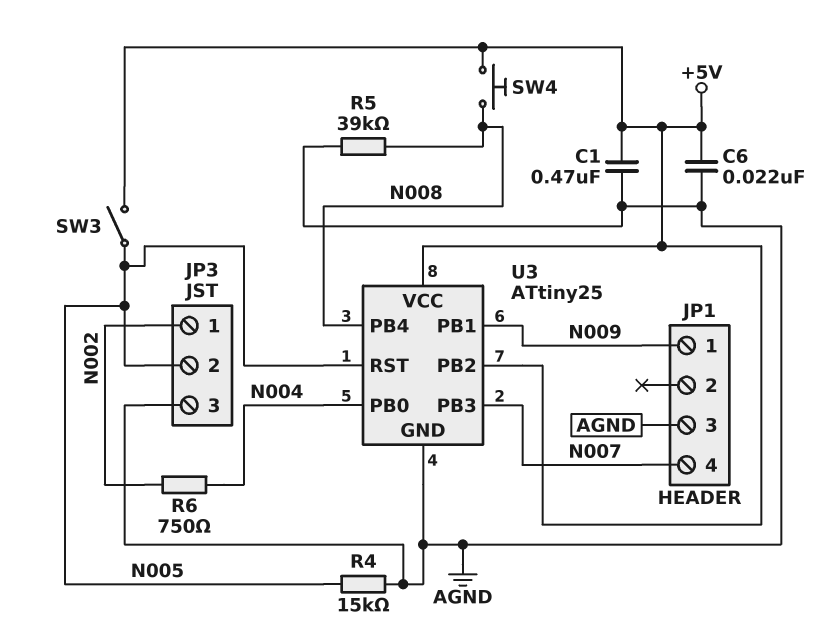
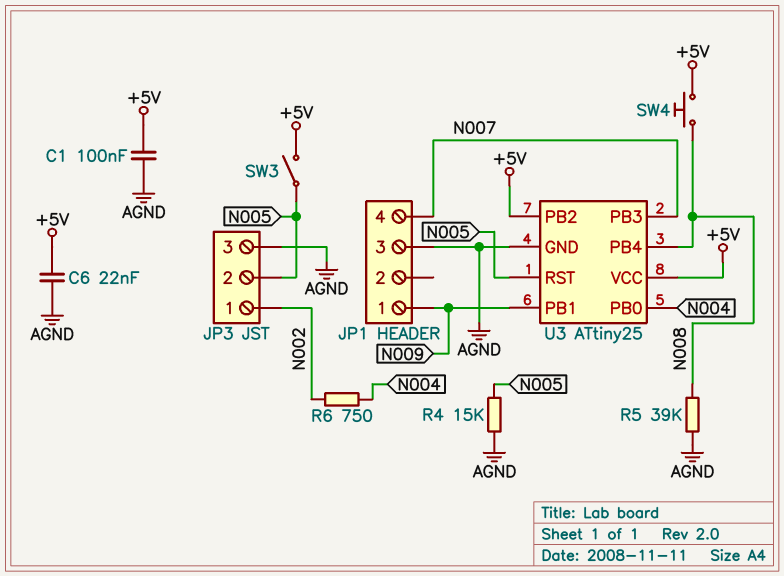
C1: 470nF (+5V, AGND) -> 100nF (+5V, AGND)

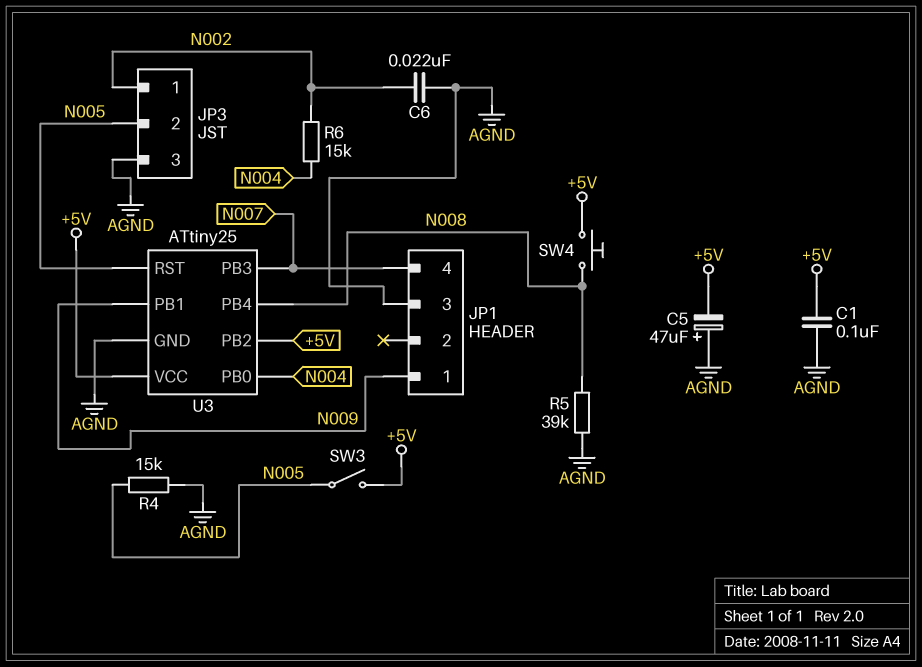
C5: none -> 47uF (plus AGND, minus +5V)
C6: 22nF (+5V, AGND) -> 22nF (AGND, N002)
R6: 750 (N002, N004) -> 15k (N002, N004)

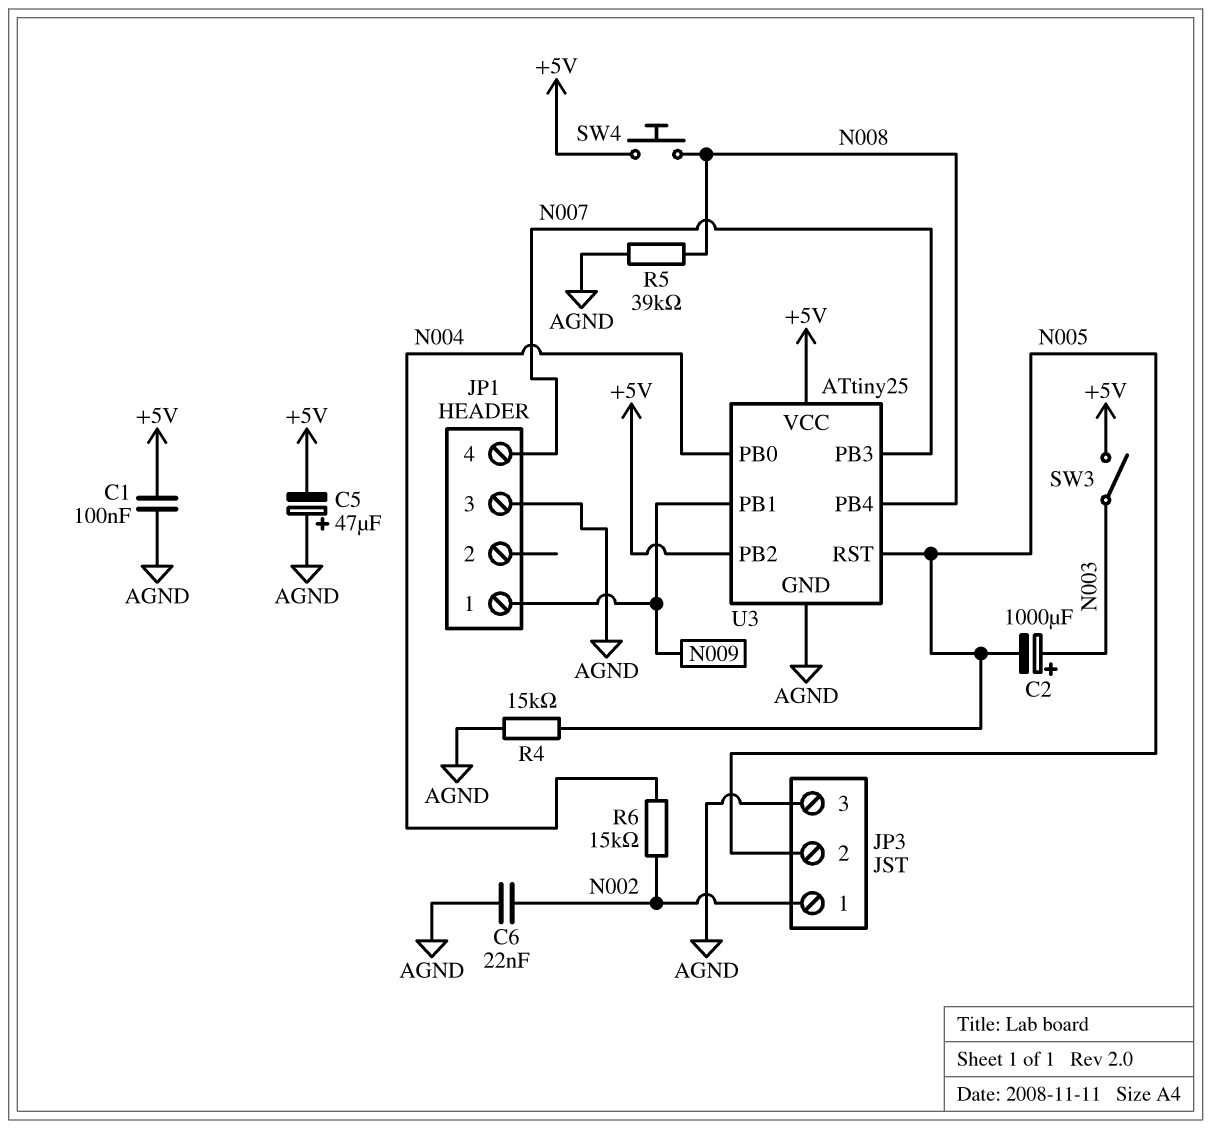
C2: none -> 1000uF (plus N003, minus N005)
SW3: switch (+5V, N005) -> switch (+5V, N003)

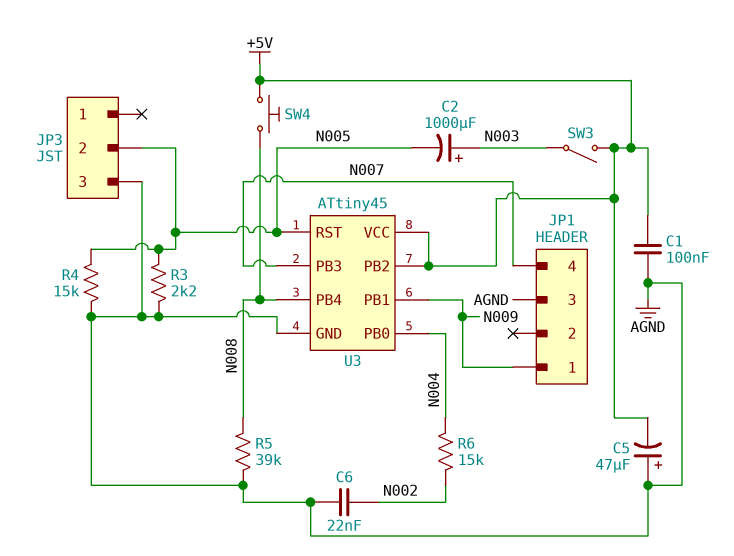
JP3 pin 1: N002 -> none
R3: none -> 2.2k (AGND, N005)
U3: ATtiny25 -> ATtiny45

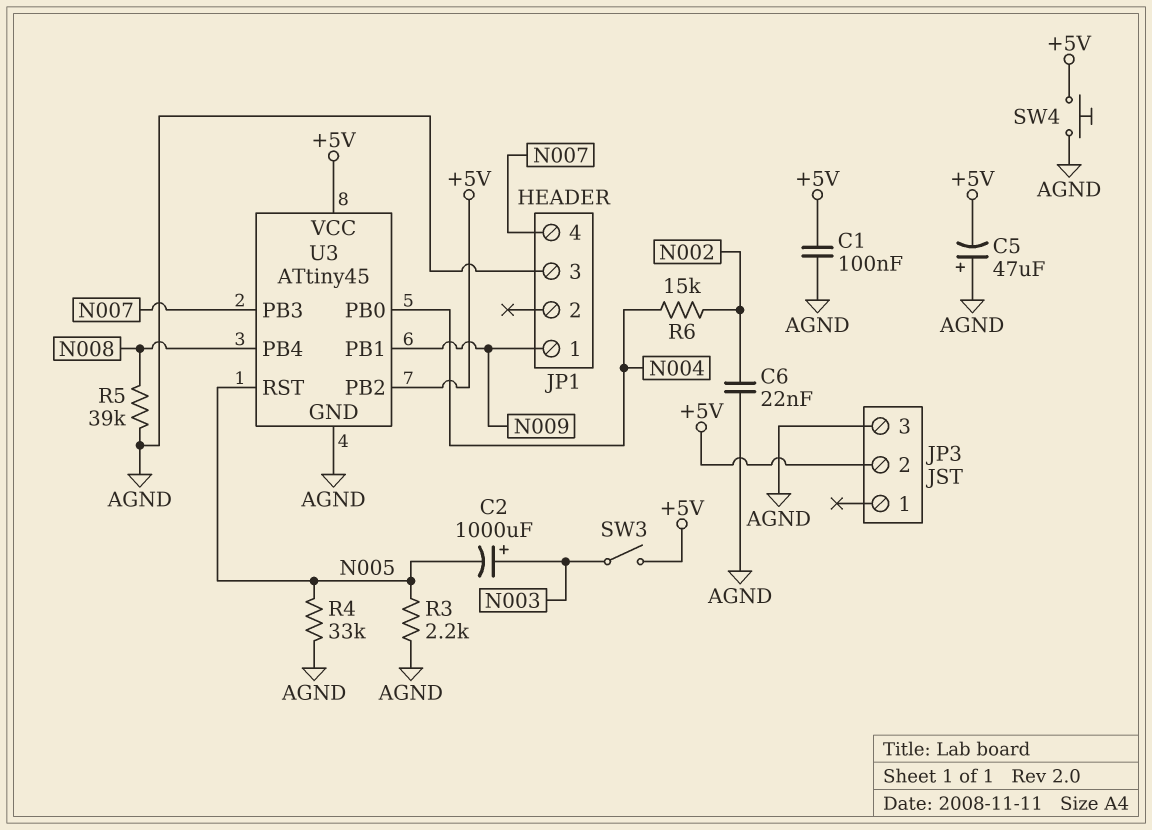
JP3 pin 2: N005 -> +5V
R4: 15k (AGND, N005) -> 33k (AGND, N005)
SW4: button (+5V, N008) -> button (+5V, AGND)

